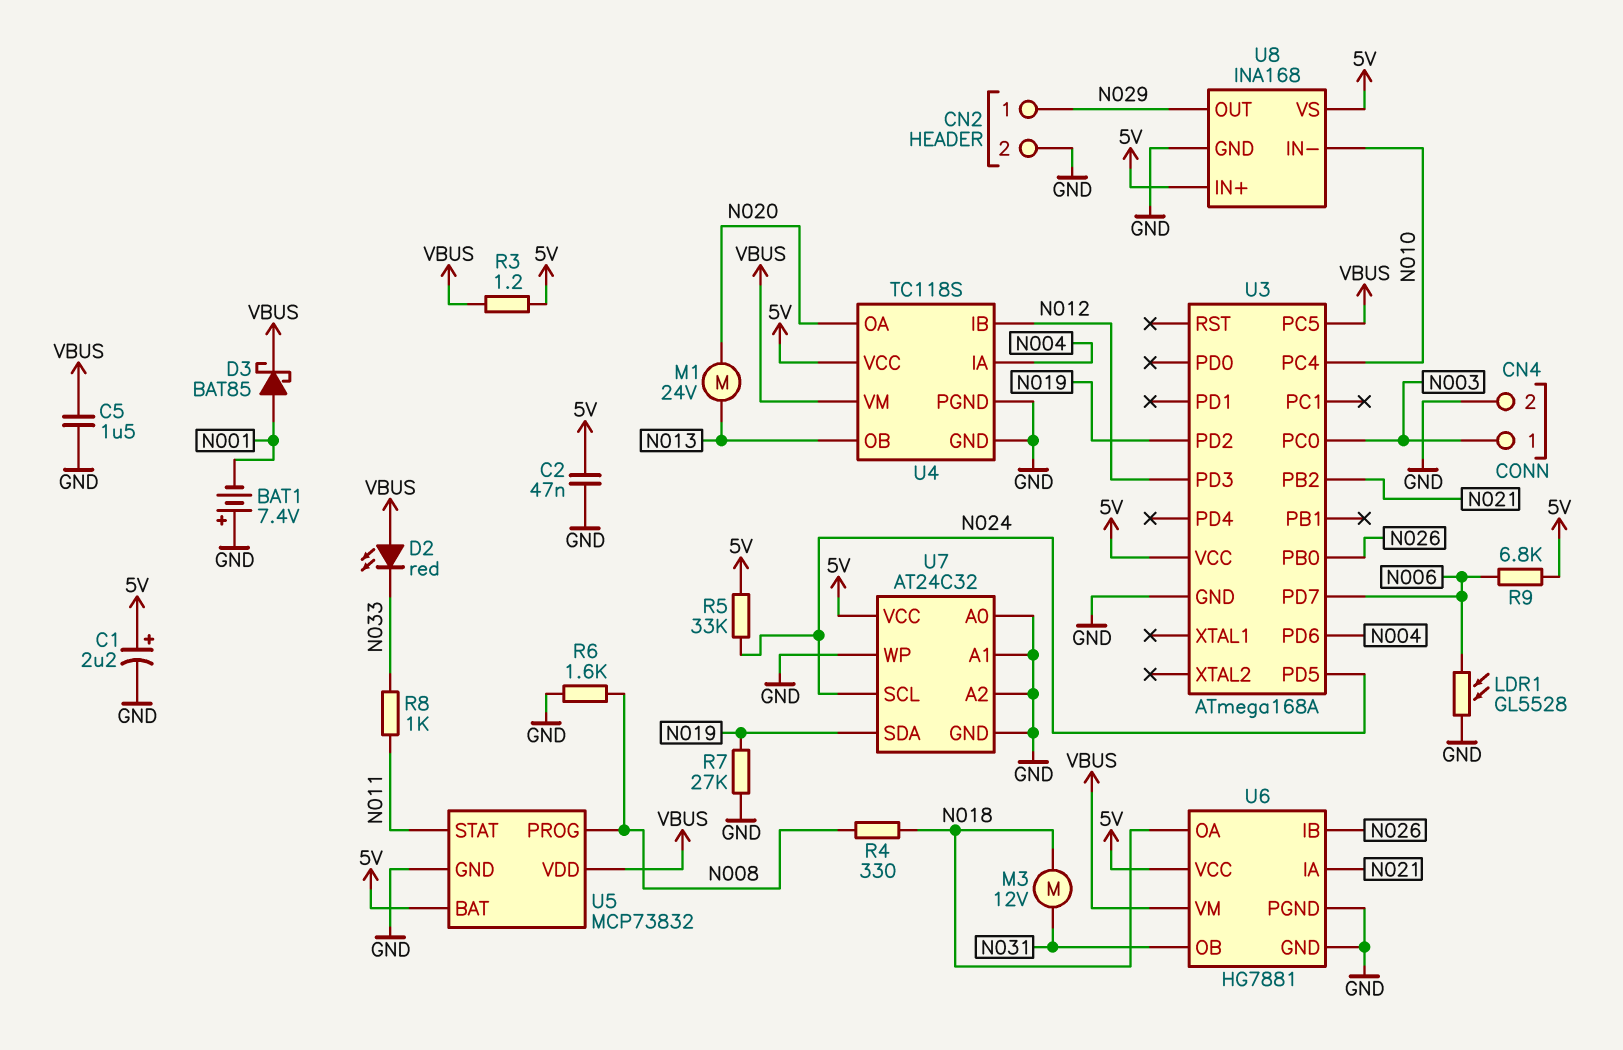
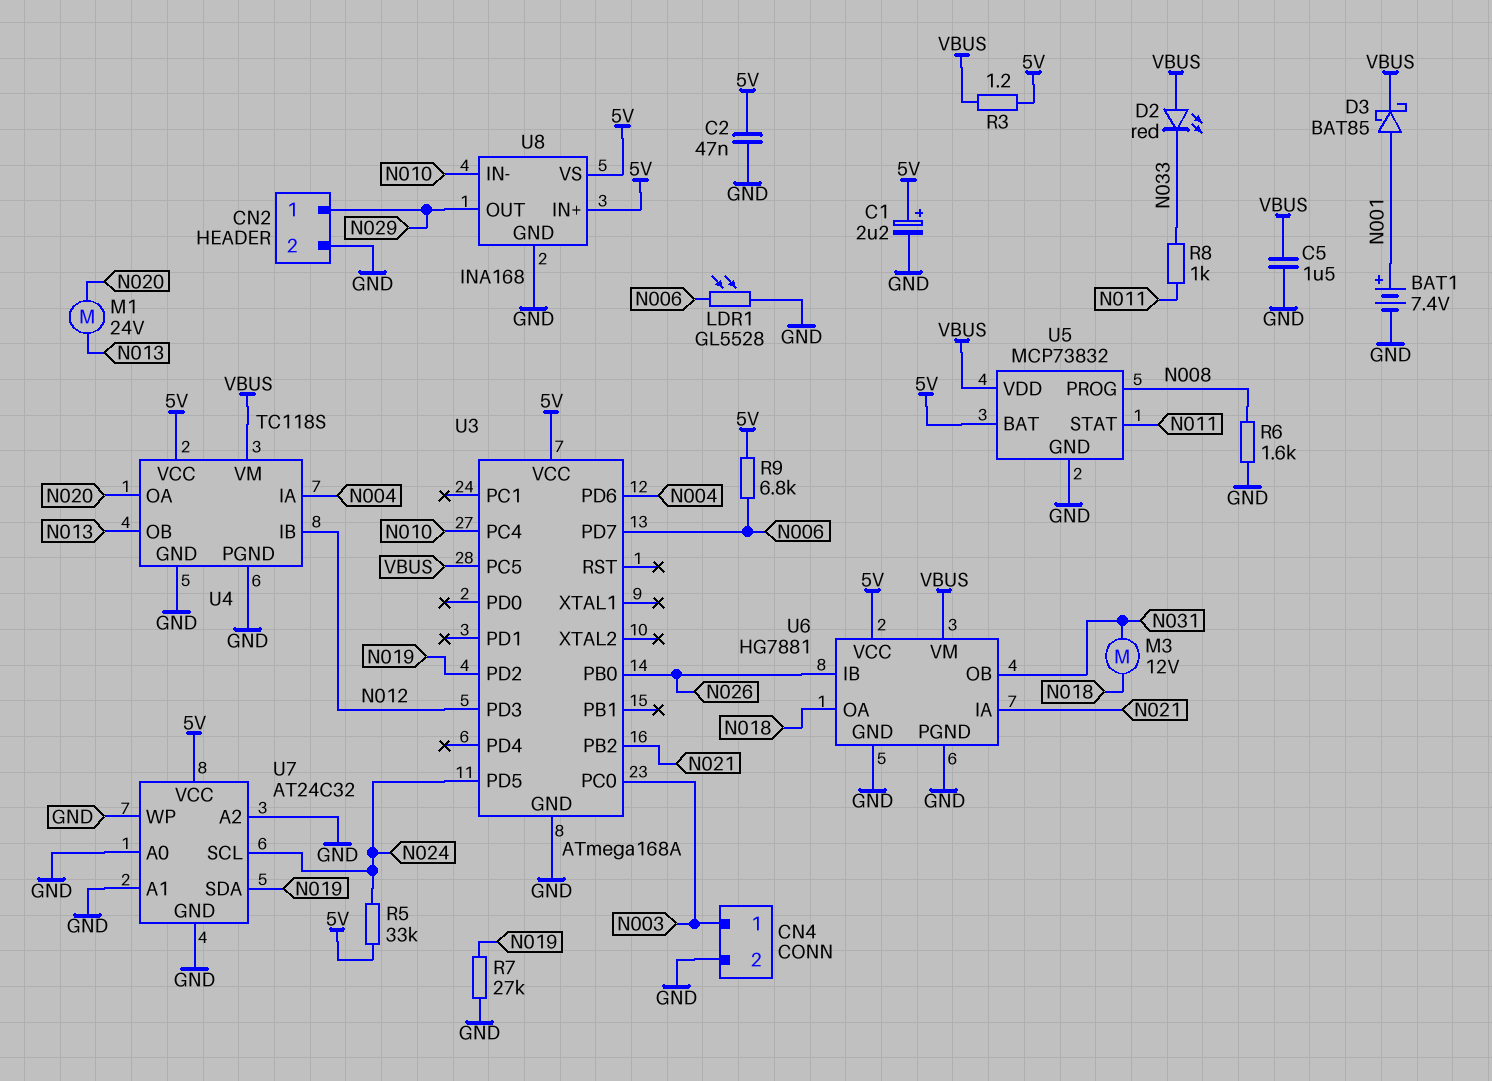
BAT1: 7.4V (plus GND, minus N001) -> 7.4V (plus N001, minus GND)
R4: 330 (N008, N018) -> none

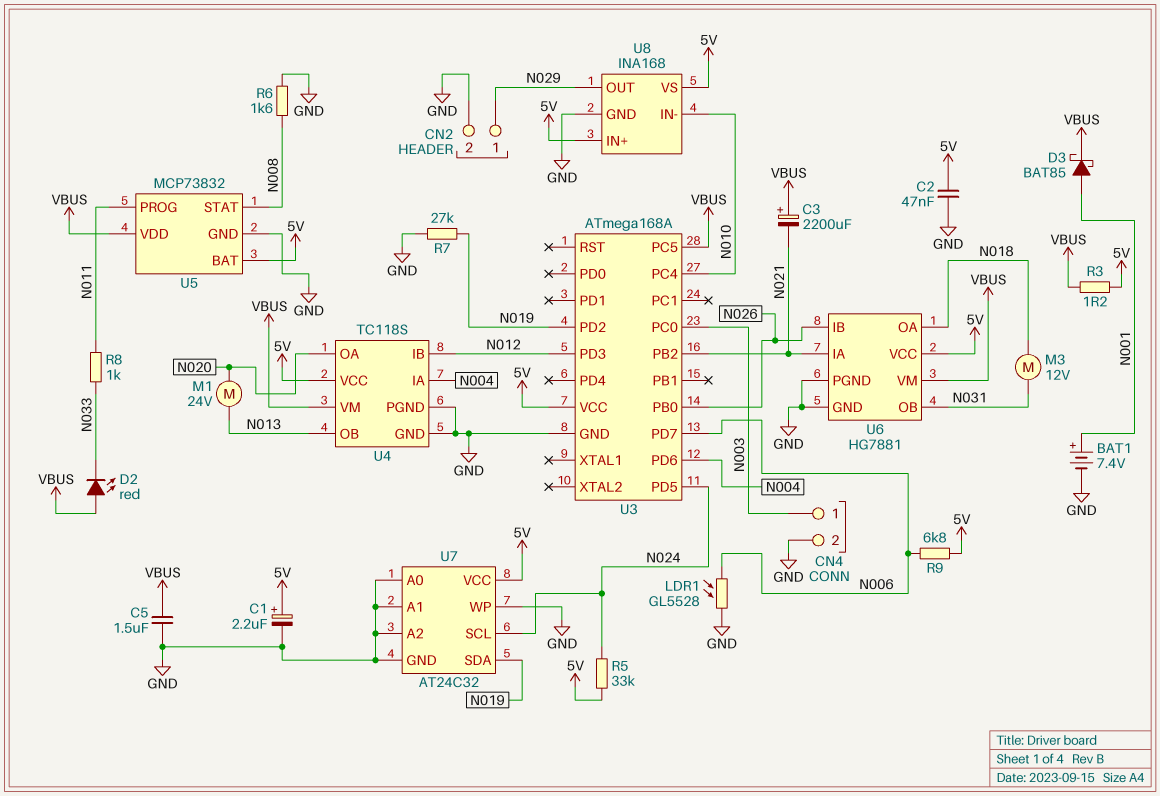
C3: none -> 2200uF (plus VBUS, minus N021)
U5 pin PROG: N008 -> N011
U5 pin STAT: N011 -> N008

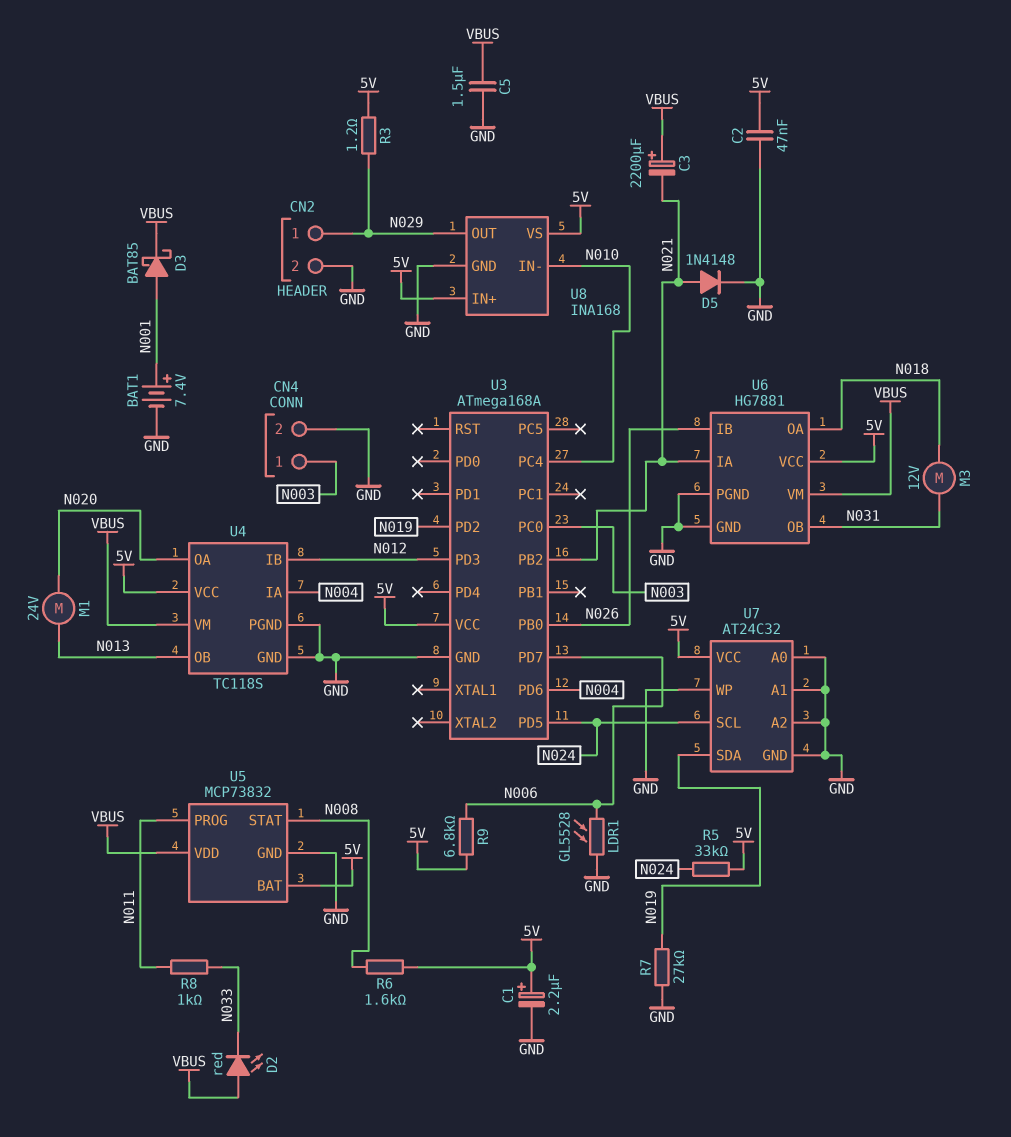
D5: none -> diode 1N4148 (A N021, K GND)
R3: 1.2 (5V, VBUS) -> 1.2 (5V, N029)
R6: 1.6k (GND, N008) -> 1.6k (5V, N008)
U3 pin PC5: VBUS -> none

